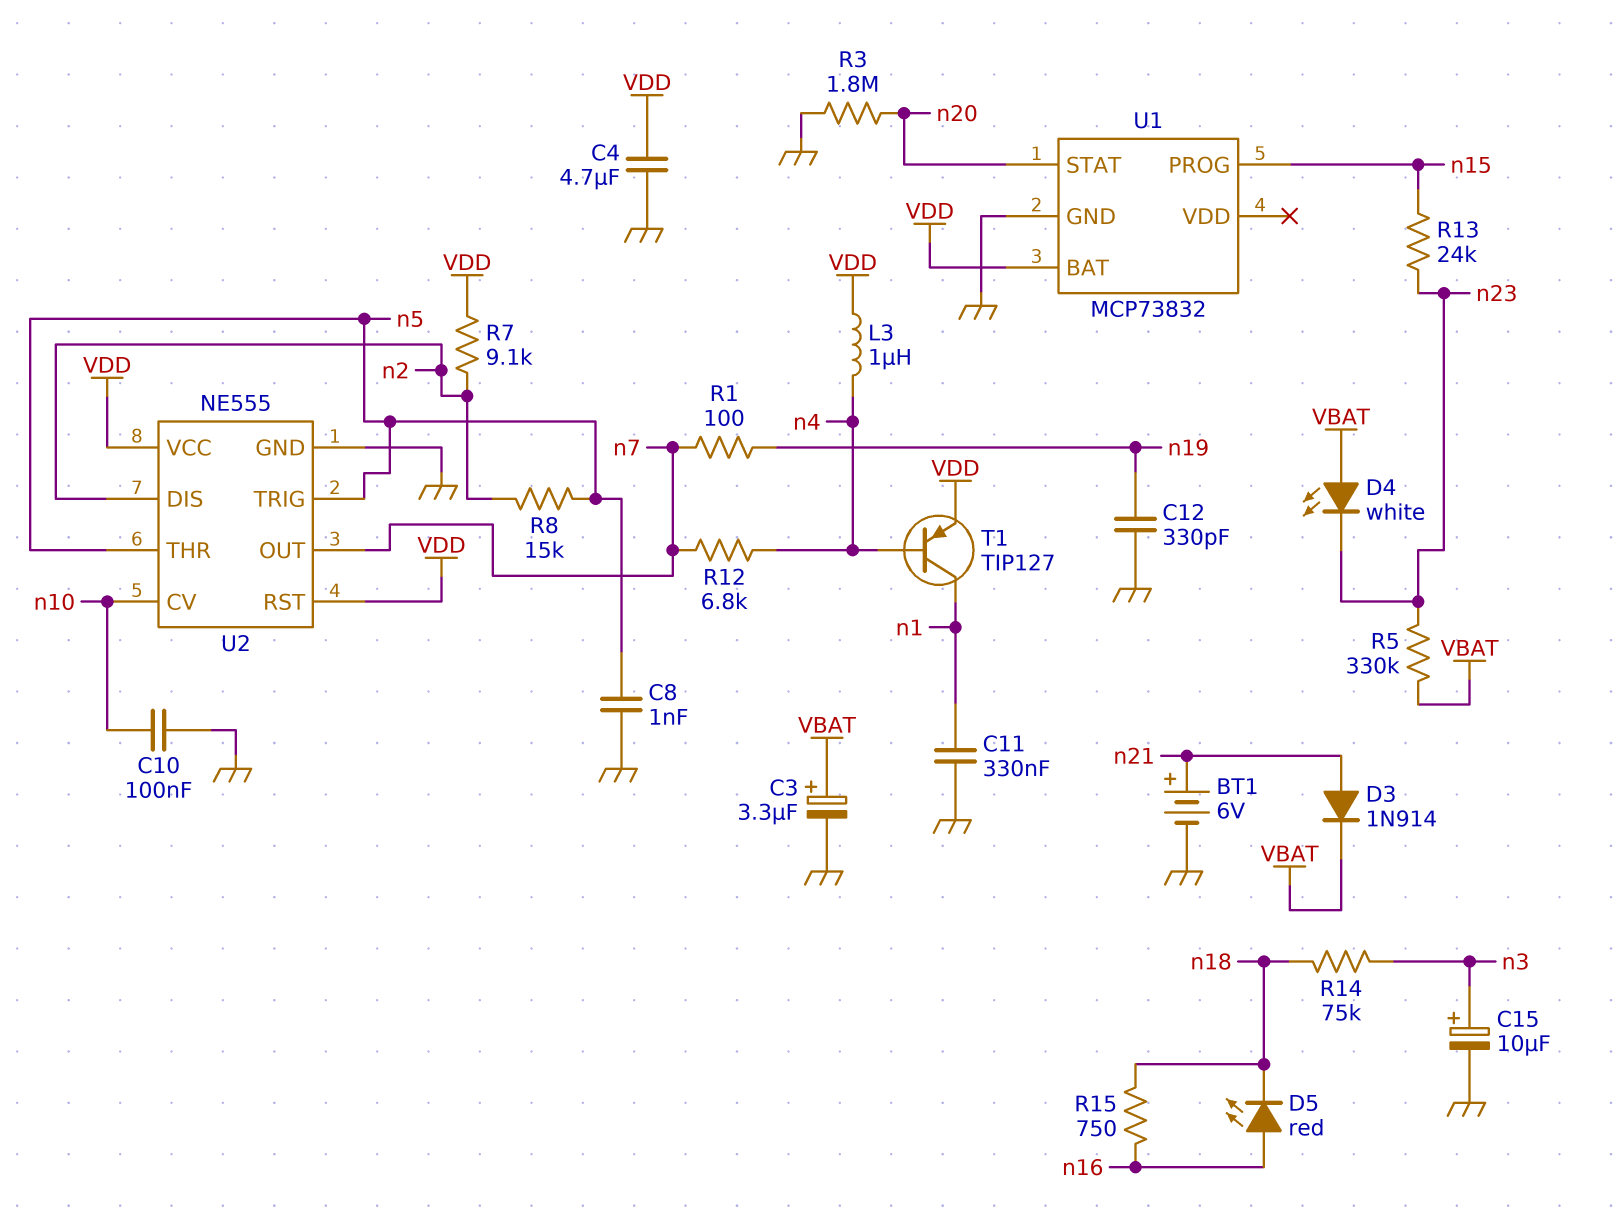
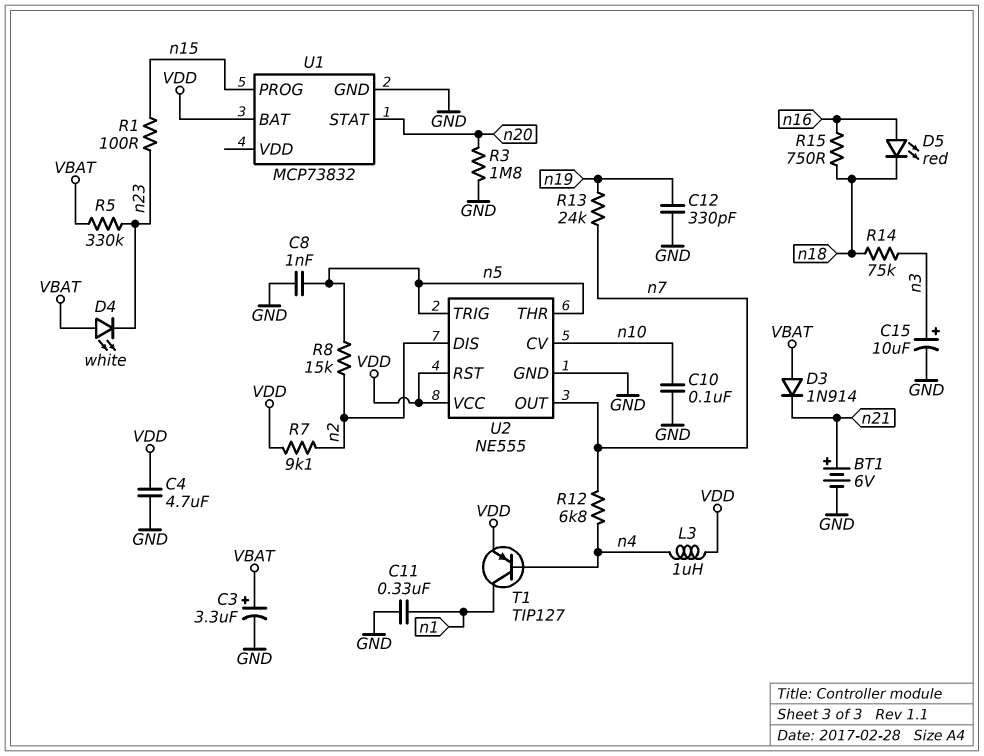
D3: diode 1N914 (A n21, K VBAT) -> diode 1N914 (A VBAT, K n21)
R1: 100 (n7, n19) -> 100 (n15, n23)
R13: 24k (n15, n23) -> 24k (n7, n19)

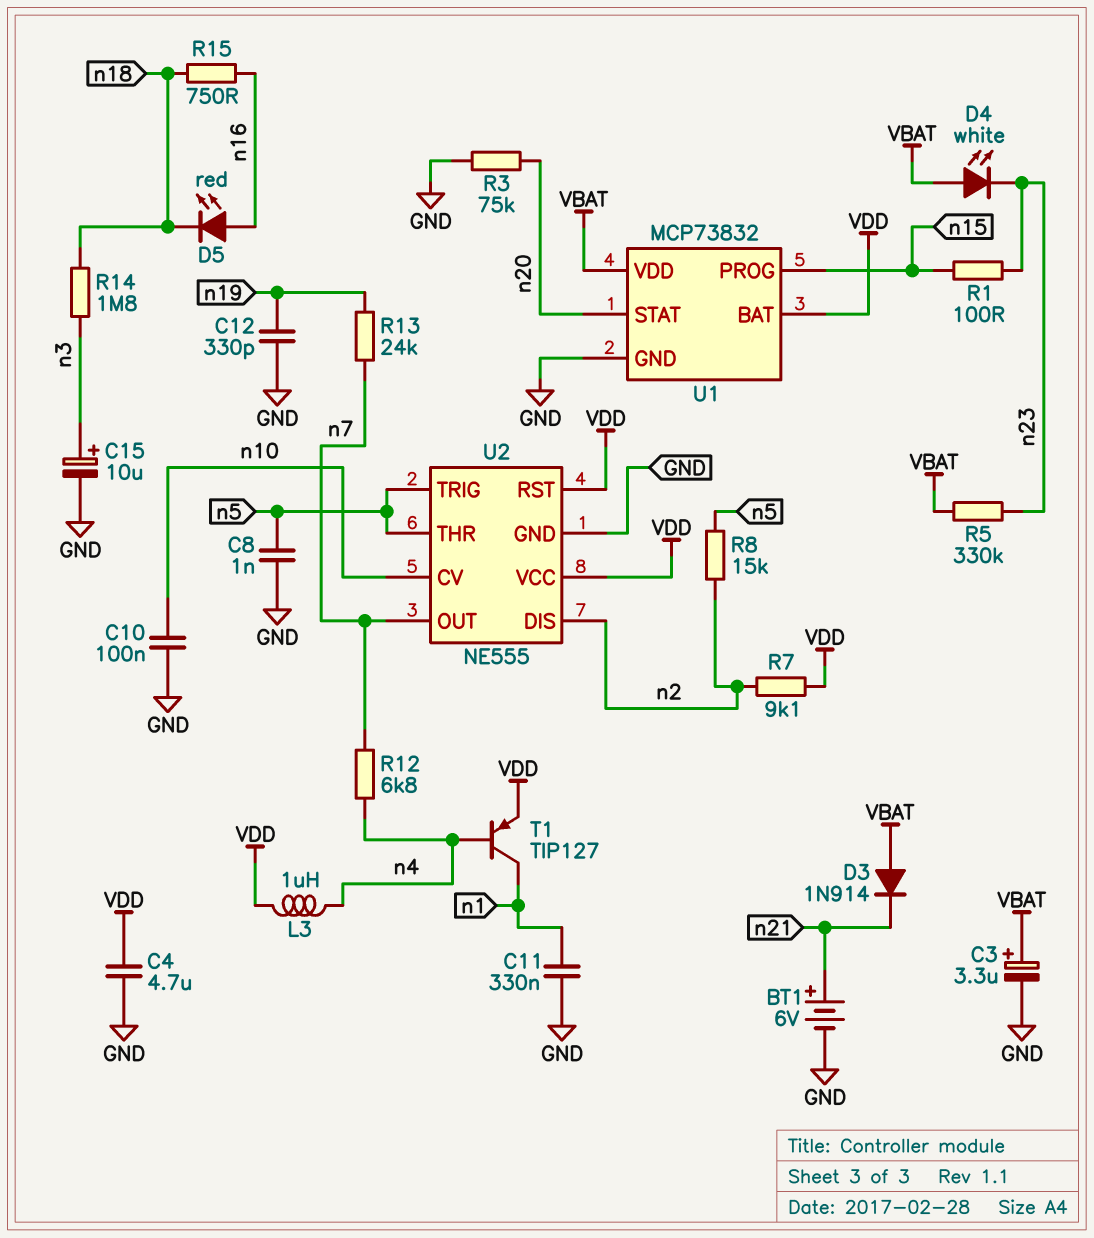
R3: 1.8M (GND, n20) -> 75k (GND, n20)
R14: 75k (n3, n18) -> 1.8M (n3, n18)
U1 pin VDD: none -> VBAT

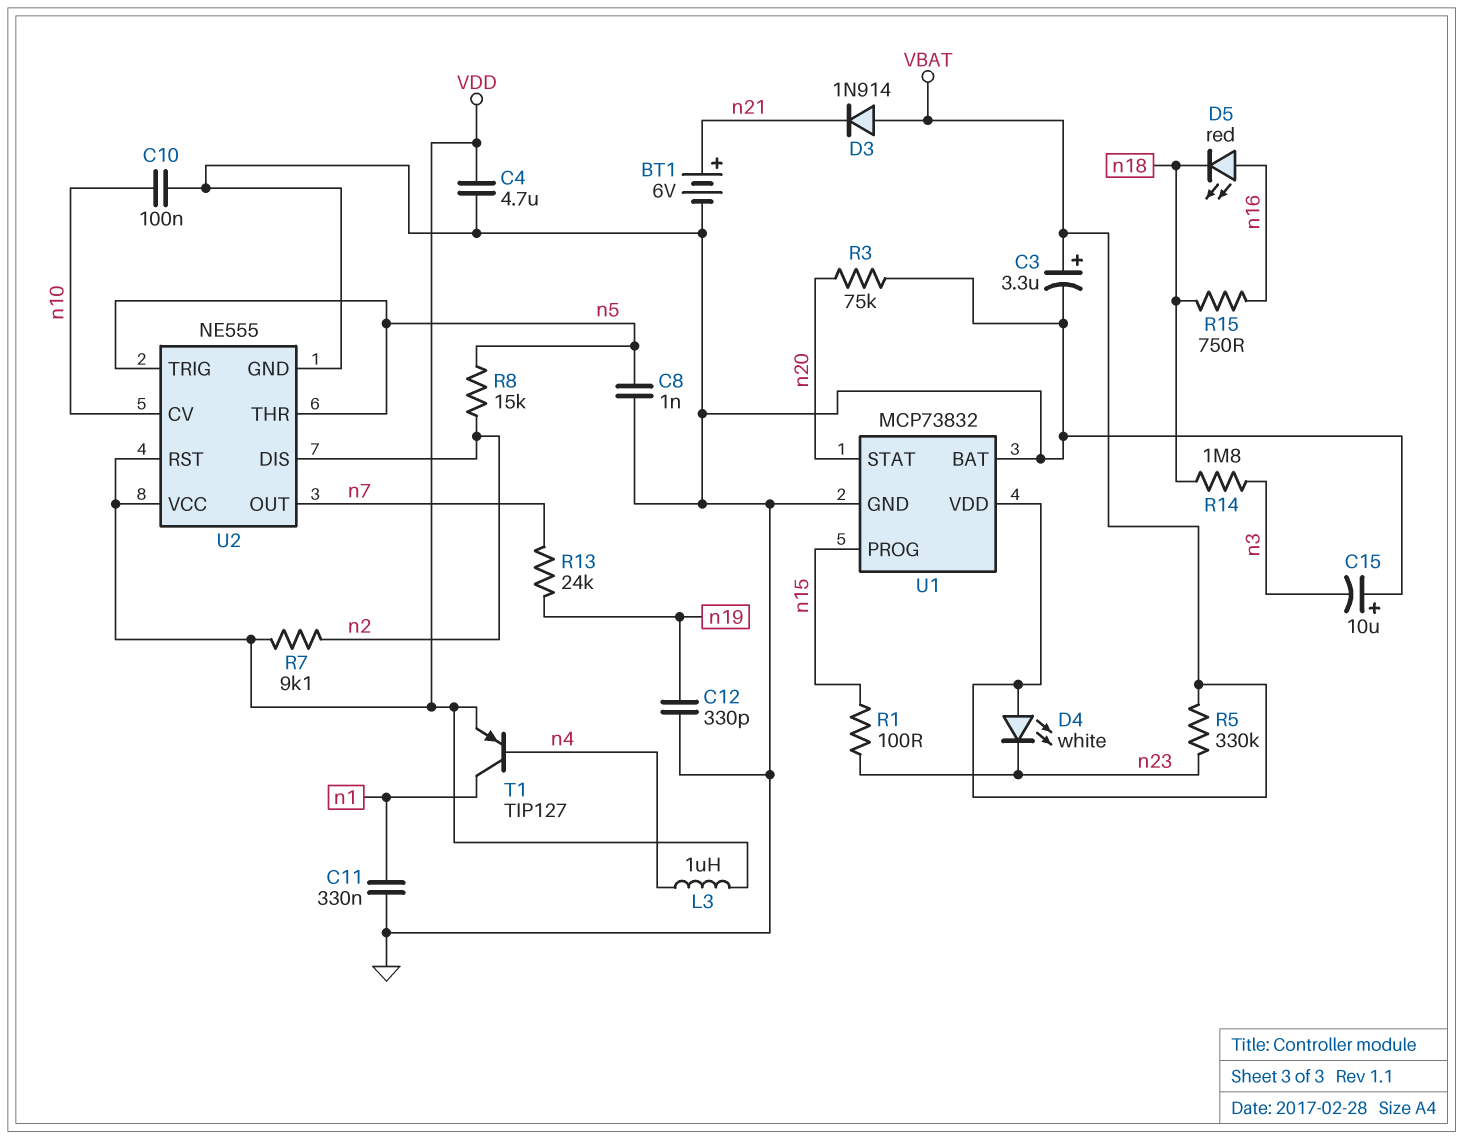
C15: 10uF (plus n3, minus GND) -> 10uF (plus GND, minus n3)
R12: 6.8k (n4, n7) -> none
U1 pin BAT: VDD -> GND

